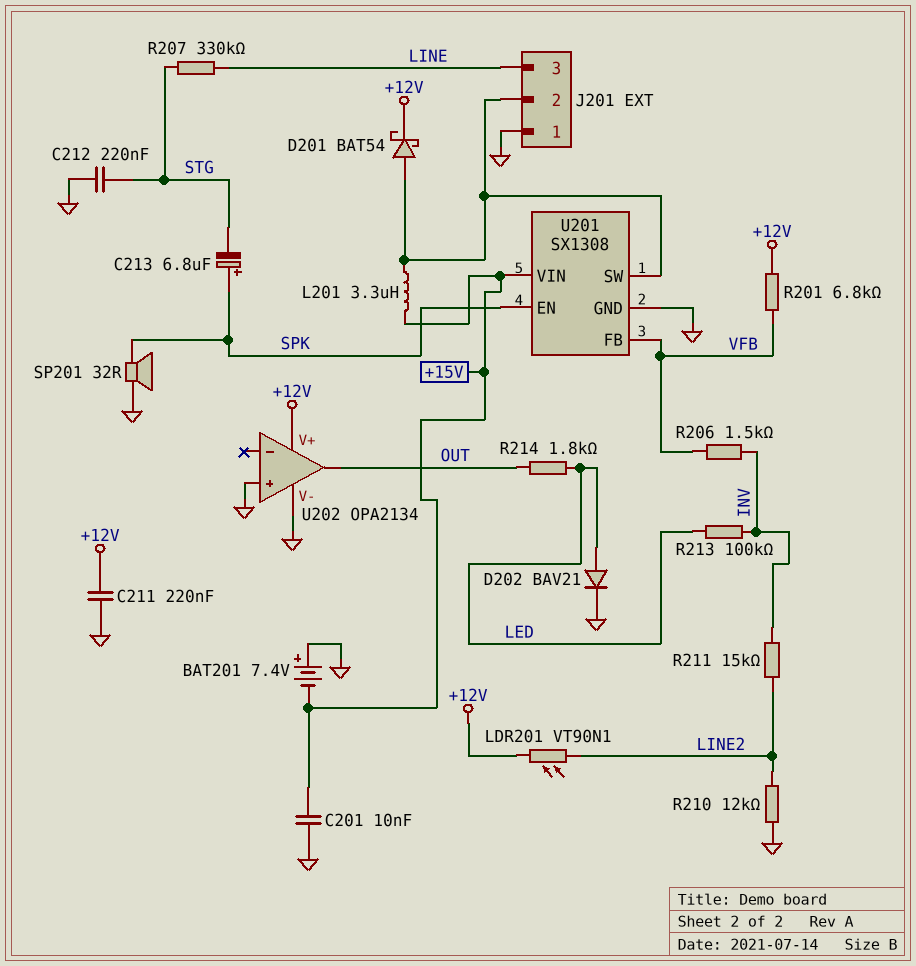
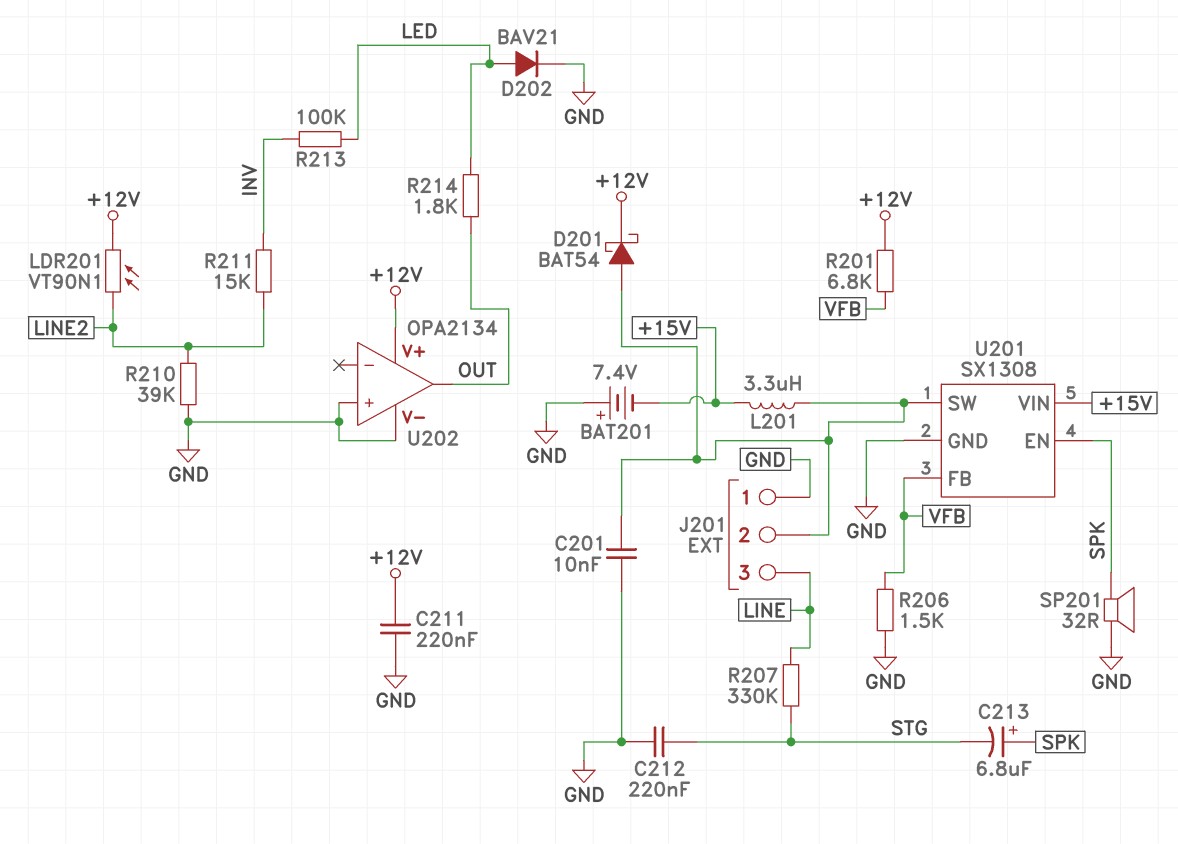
C201: 10nF (+15V, GND) -> 10nF (GND, J201/2)
R206: 1.5k (INV, VFB) -> 1.5k (GND, VFB)
R210: 12k (GND, LINE2) -> 39k (GND, LINE2)

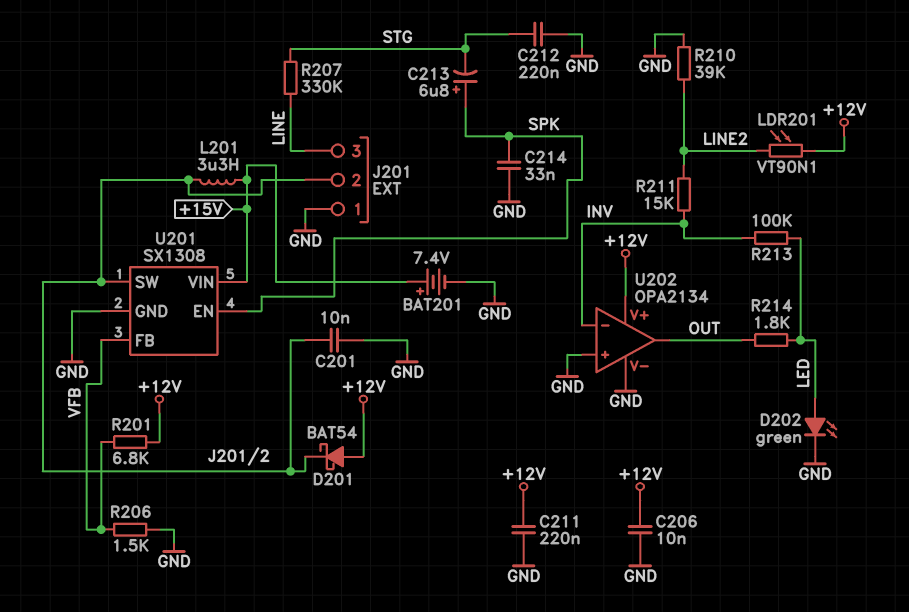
BAT201: 7.4V (plus GND, minus +15V) -> 7.4V (plus +15V, minus GND)
C206: none -> 10nF (+12V, GND)
C214: none -> 33nF (GND, SPK)
D201: schottky BAT54 (A J201/2, K +12V) -> schottky BAT54 (A +12V, K J201/2)
D202: diode BAV21 (A LED, K GND) -> LED green (A LED, K GND)
SP201: speaker 32R (GND, SPK) -> none
U202 pin in-: none -> INV

